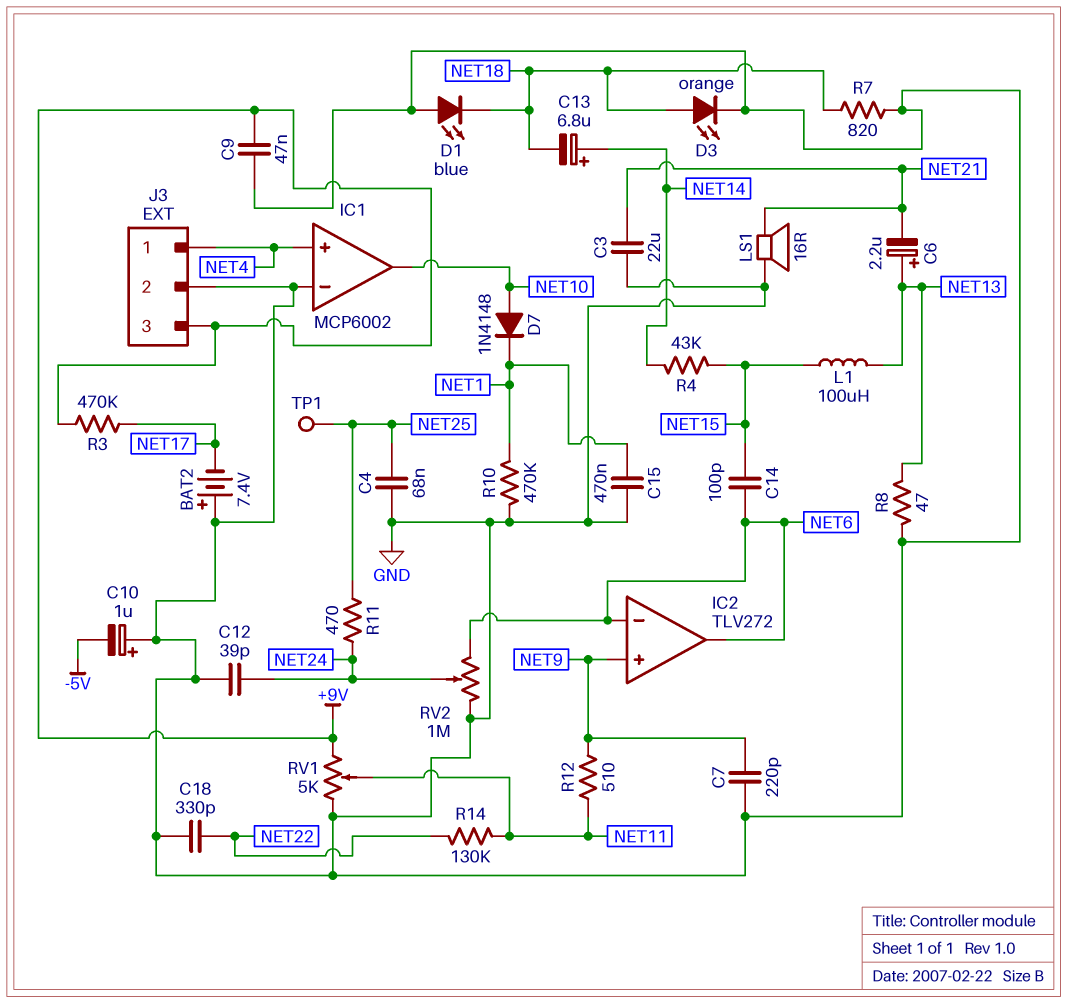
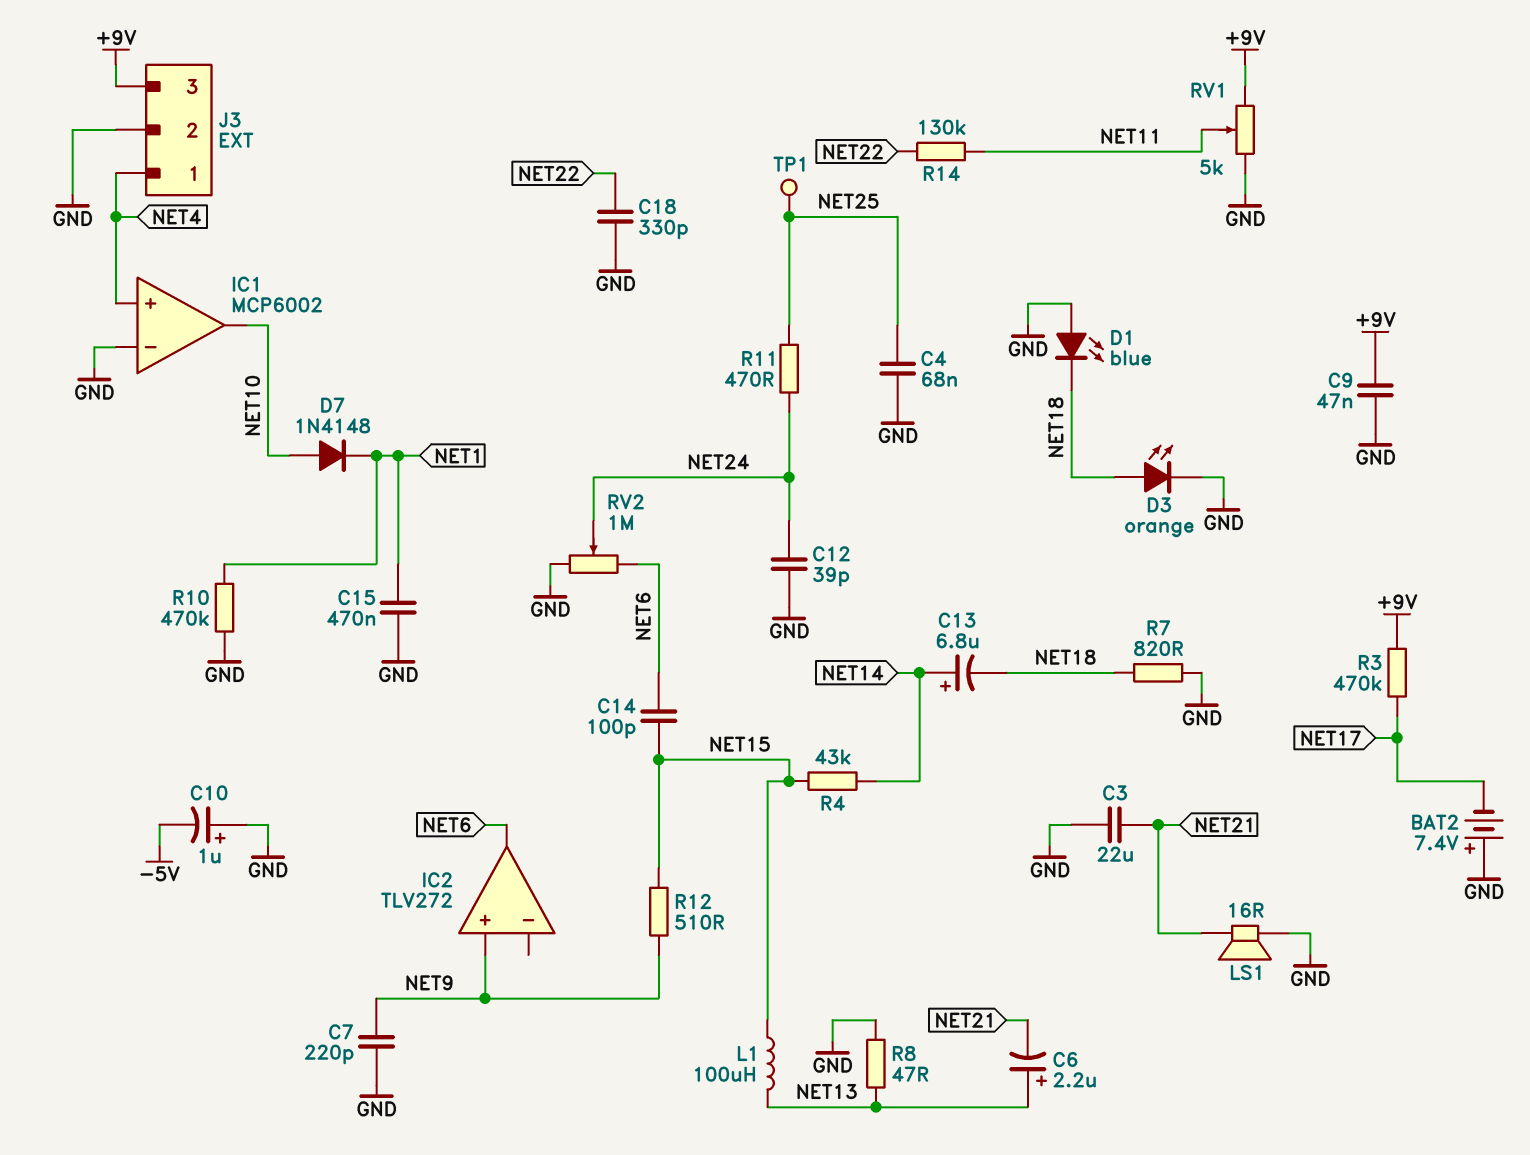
IC2 pin in-: NET6 -> none
R12: 510 (NET9, NET11) -> 510 (NET9, NET15)

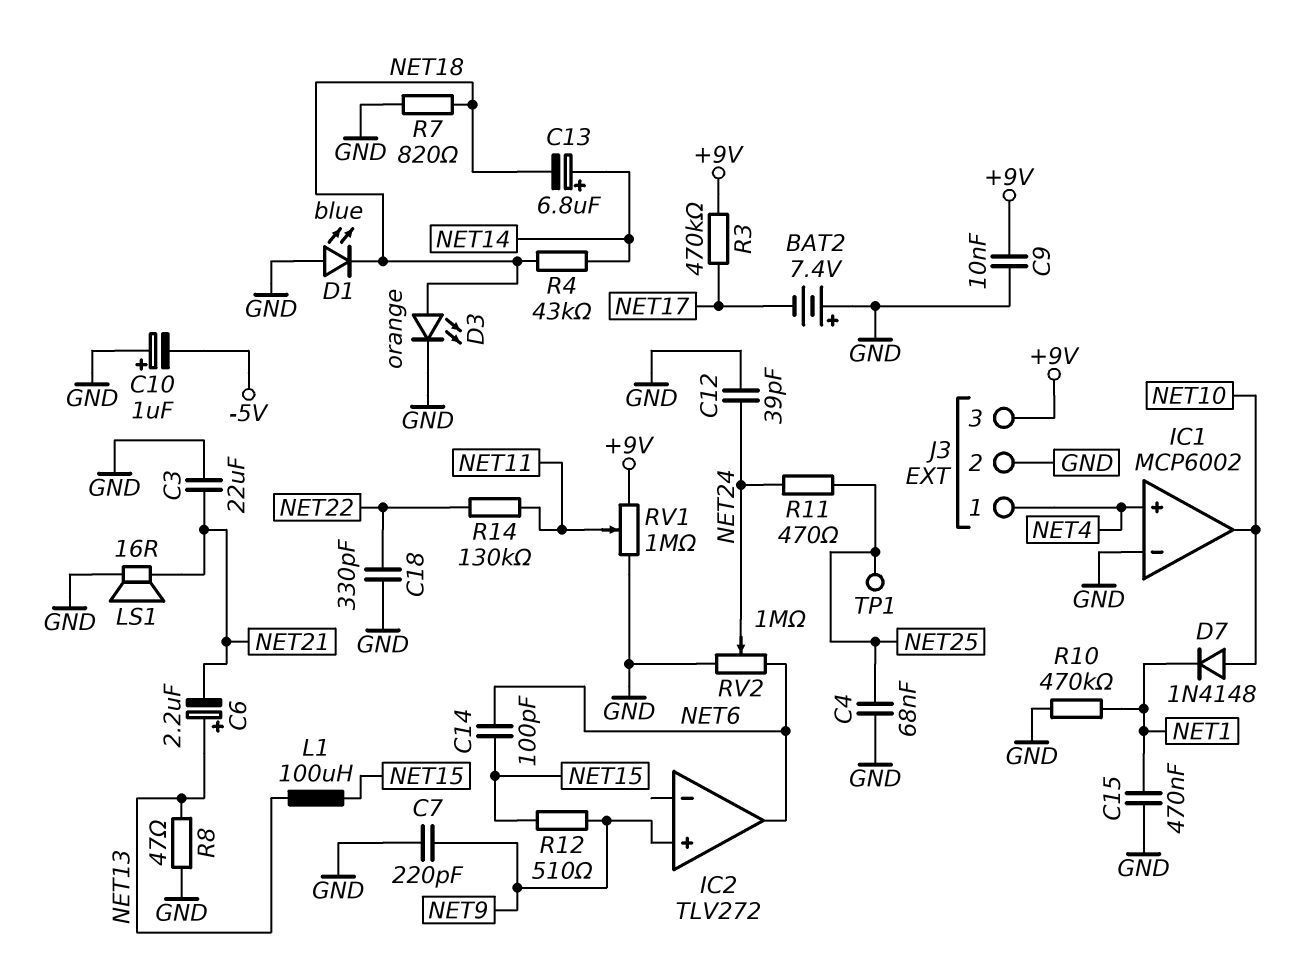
C9: 47nF (+9V, GND) -> 10nF (+9V, GND)
R4: 43k (NET14, NET15) -> 43k (NET14, NET18)
RV1: 5k (+9V, GND, wiper NET11) -> 1M (+9V, GND, wiper NET11)

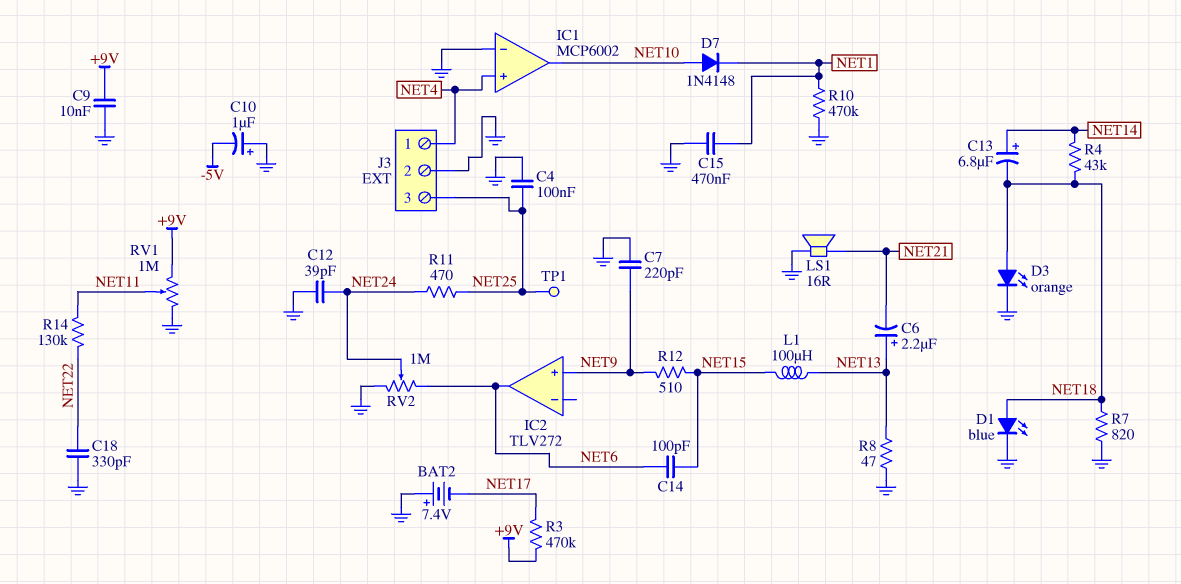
C3: 22uF (GND, NET21) -> none
C4: 68nF (GND, NET25) -> 100nF (GND, NET25)
D1: LED blue (A GND, K NET18) -> LED blue (A NET18, K GND)
J3 pin 3: +9V -> NET25

